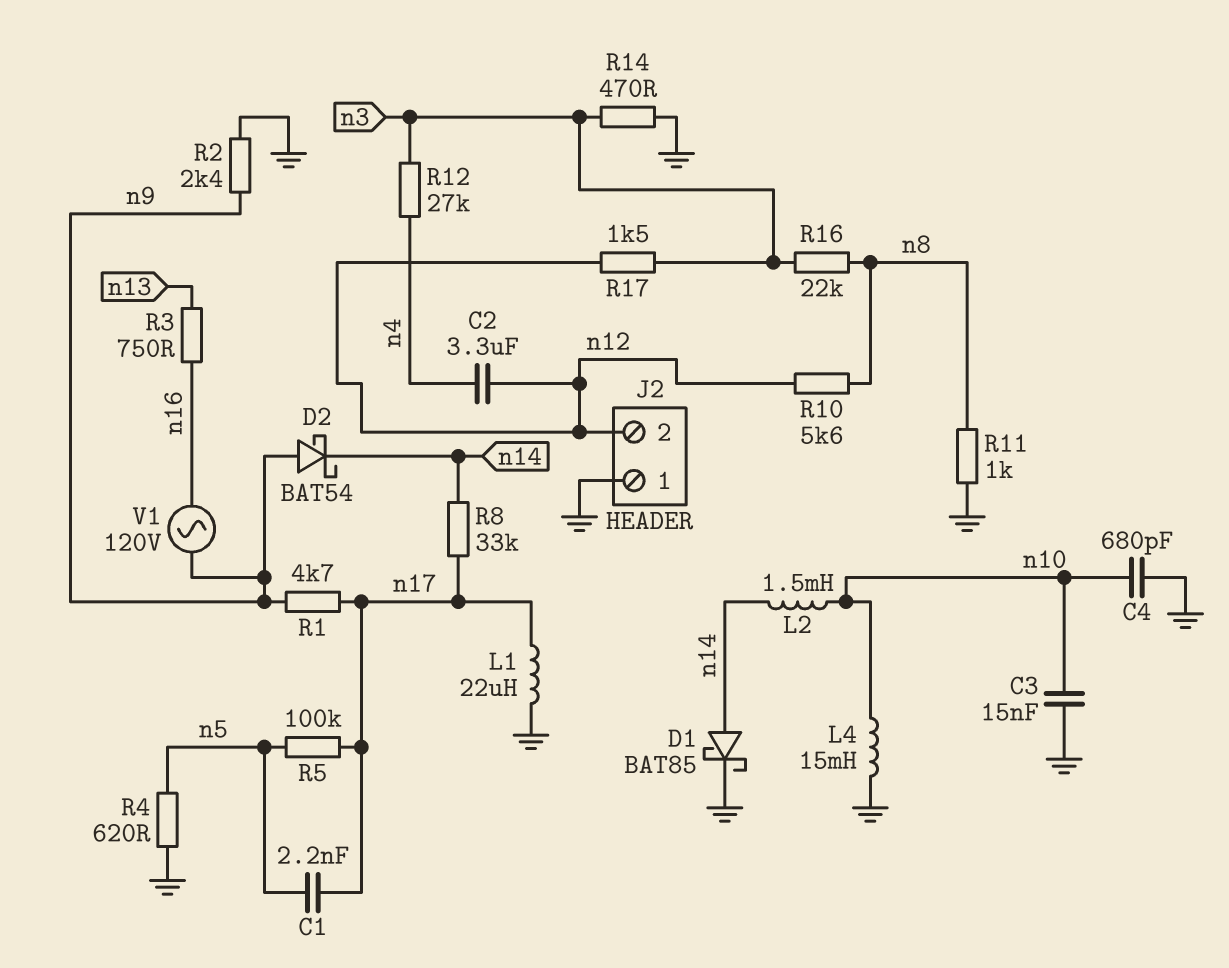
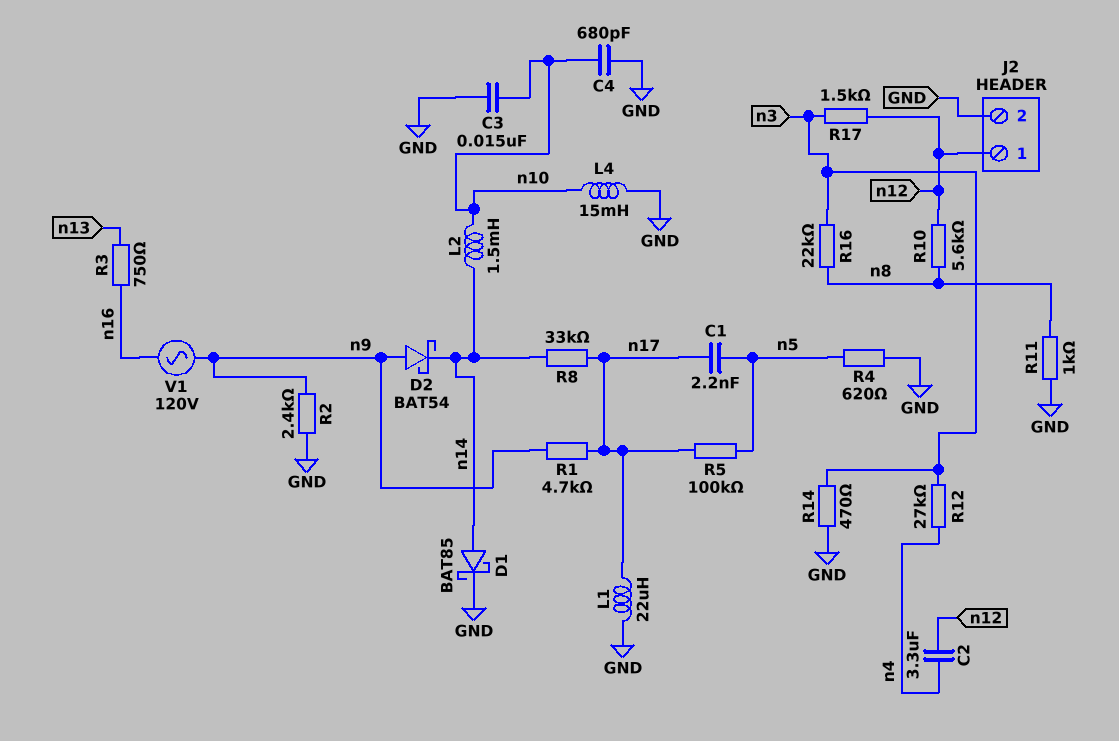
J2 pin 1: GND -> n12
J2 pin 2: n12 -> GND

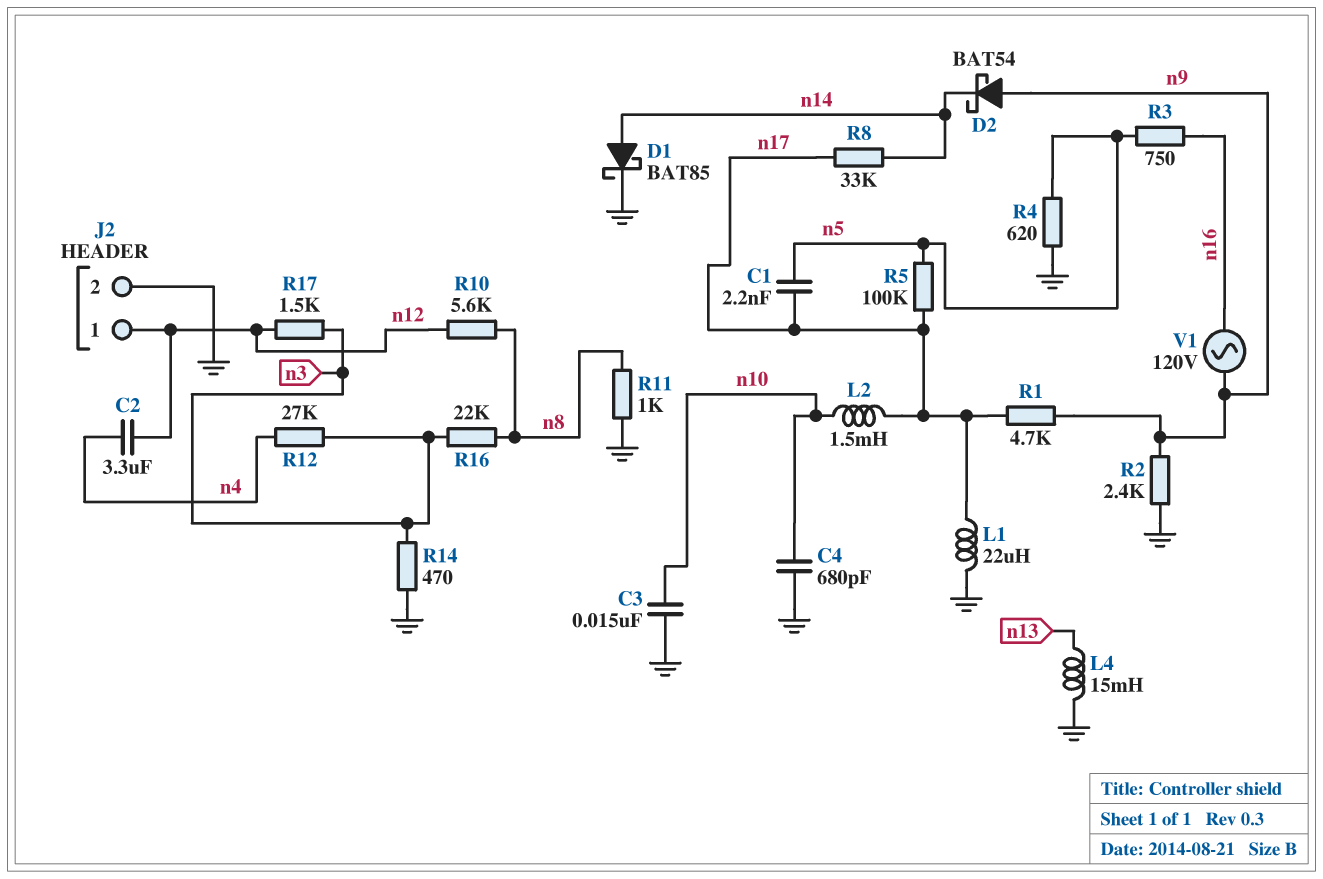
L2: 1.5mH (n10, n14) -> 1.5mH (n10, n17)
L4: 15mH (GND, n10) -> 15mH (GND, n13)
R3: 750 (n13, n16) -> 750 (n5, n16)

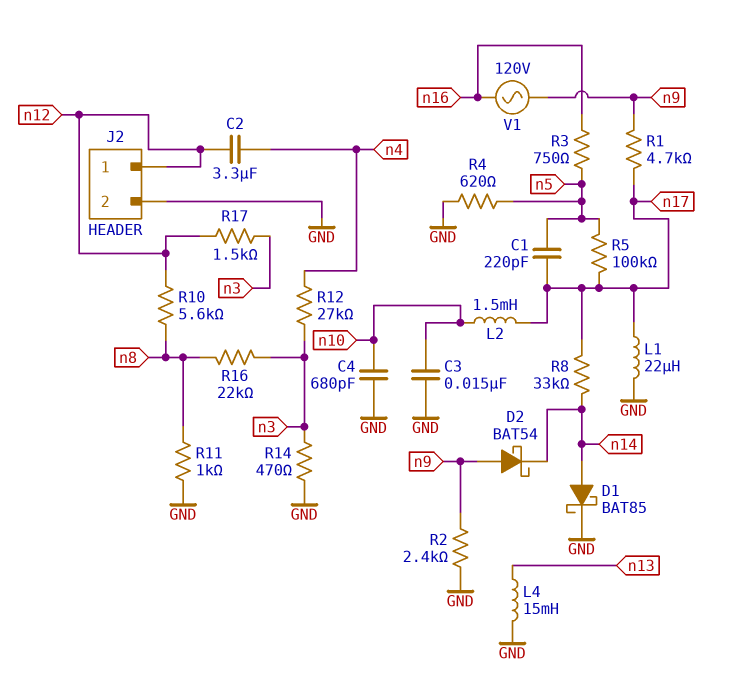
C1: 2.2nF (n5, n17) -> 220pF (n5, n17)

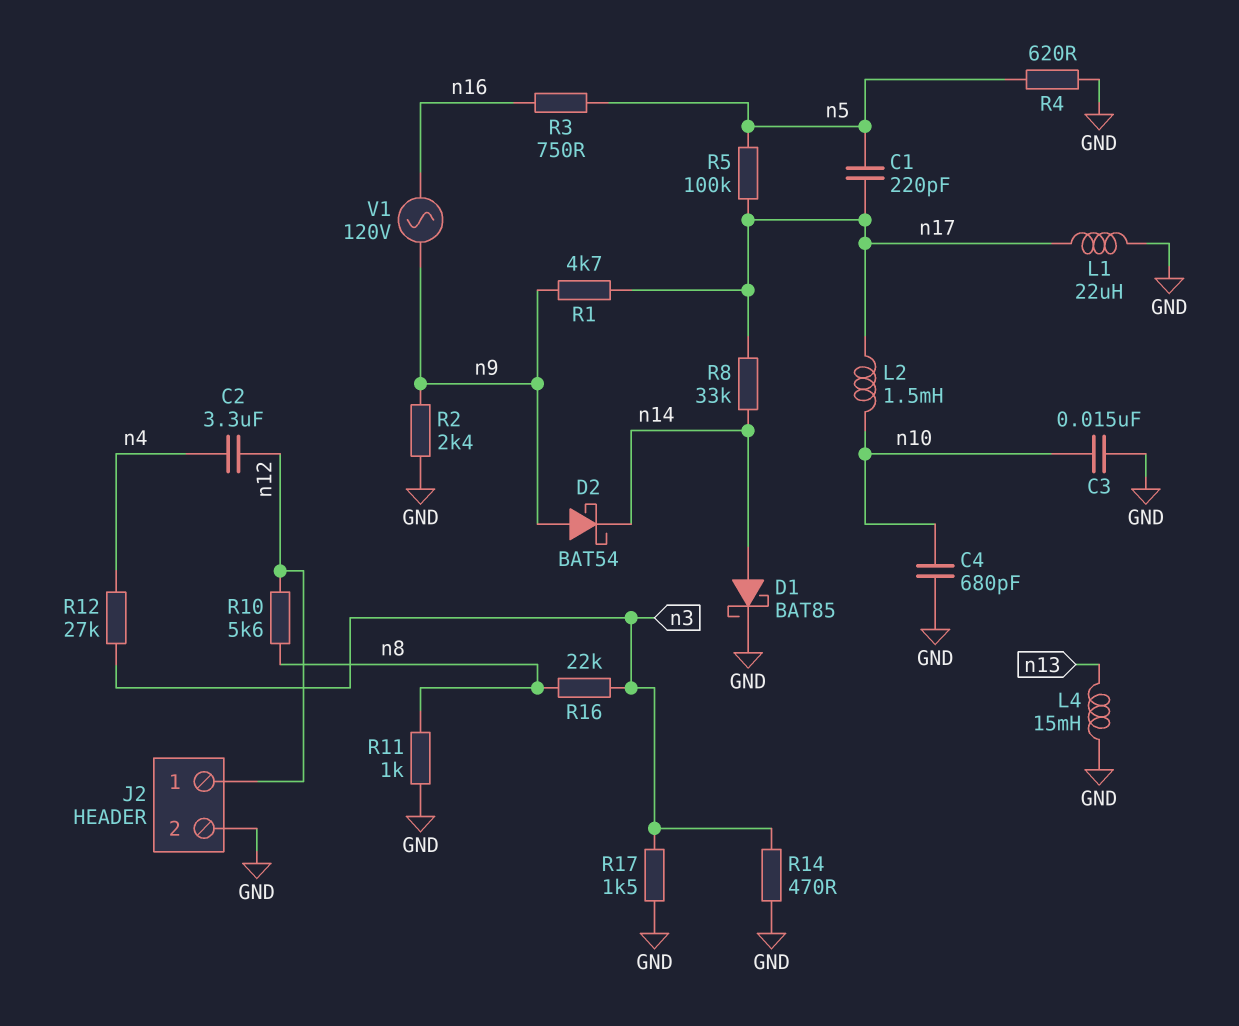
R17: 1.5k (n3, n12) -> 1.5k (GND, n3)

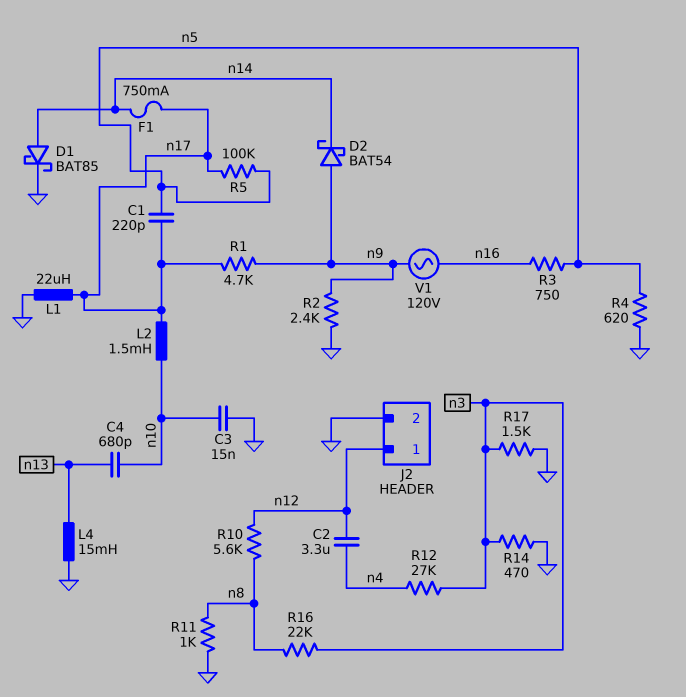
C4: 680pF (GND, n10) -> 680pF (n10, n13)
F1: none -> 750mA (n14, n17)
R8: 33k (n14, n17) -> none

